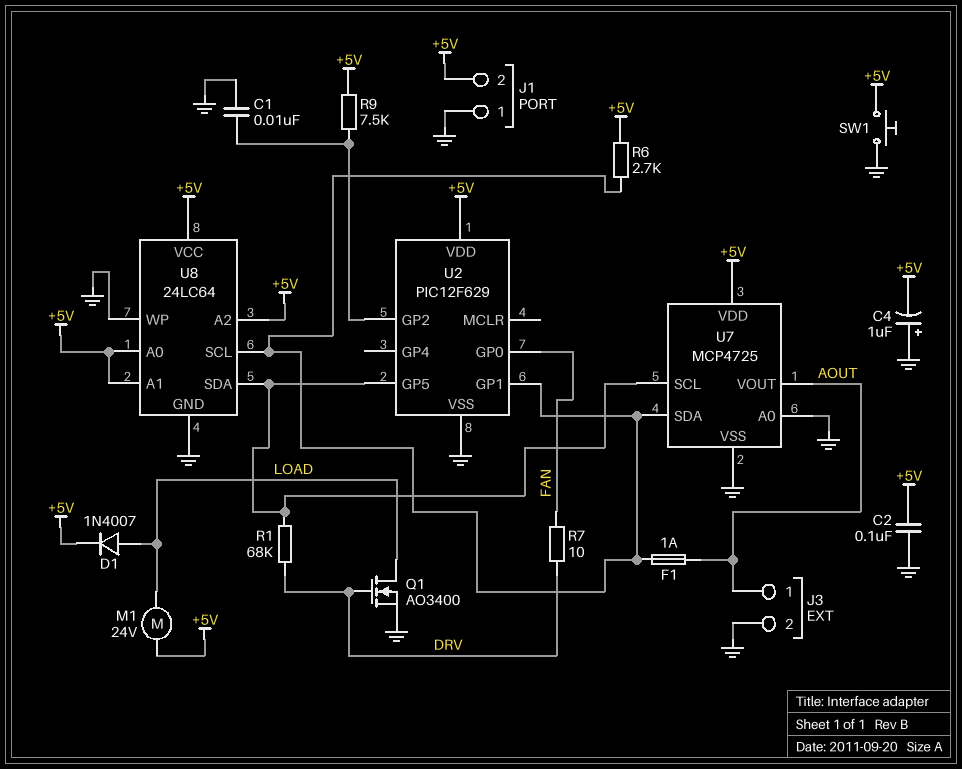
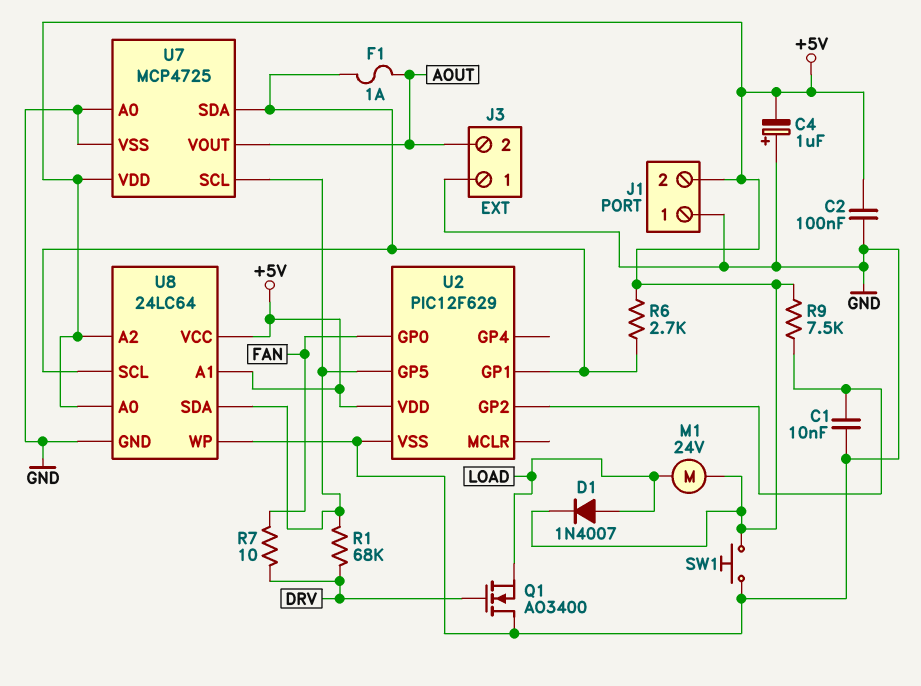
J3 pin 1: AOUT -> GND
J3 pin 2: GND -> AOUT
Q1: NMOS AO3400 (G DRV, D LOAD, S GND) -> NMOS AO3400 (G DRV, D GND, S LOAD)

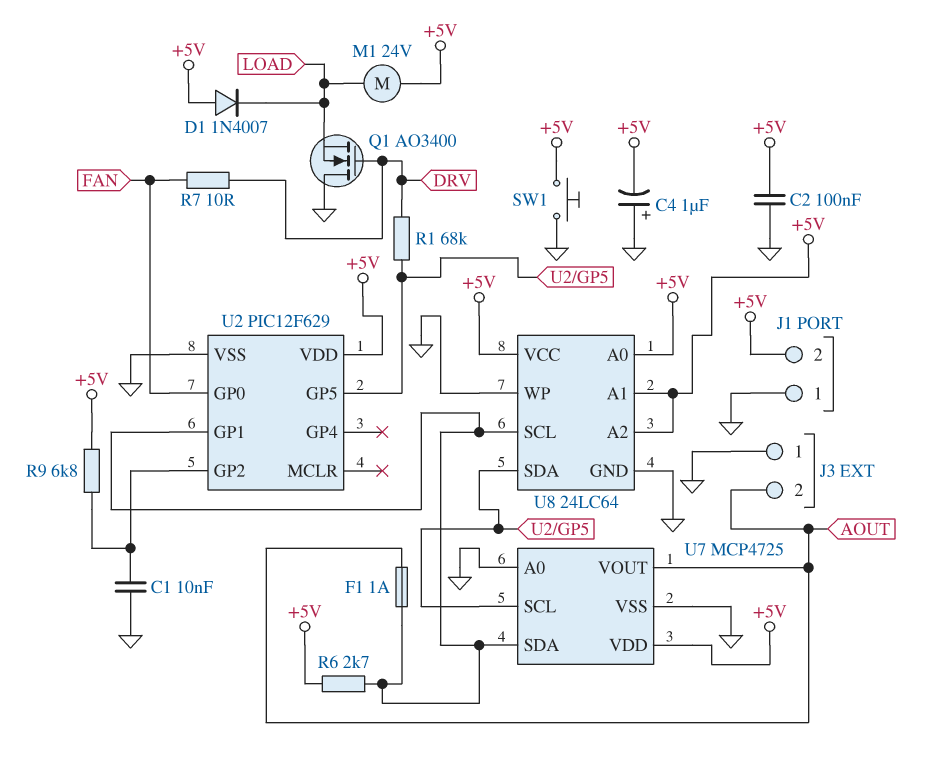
D1: diode 1N4007 (A LOAD, K +5V) -> diode 1N4007 (A +5V, K LOAD)
R9: 7.5k (+5V, U2/GP2) -> 6.8k (+5V, U2/GP2)

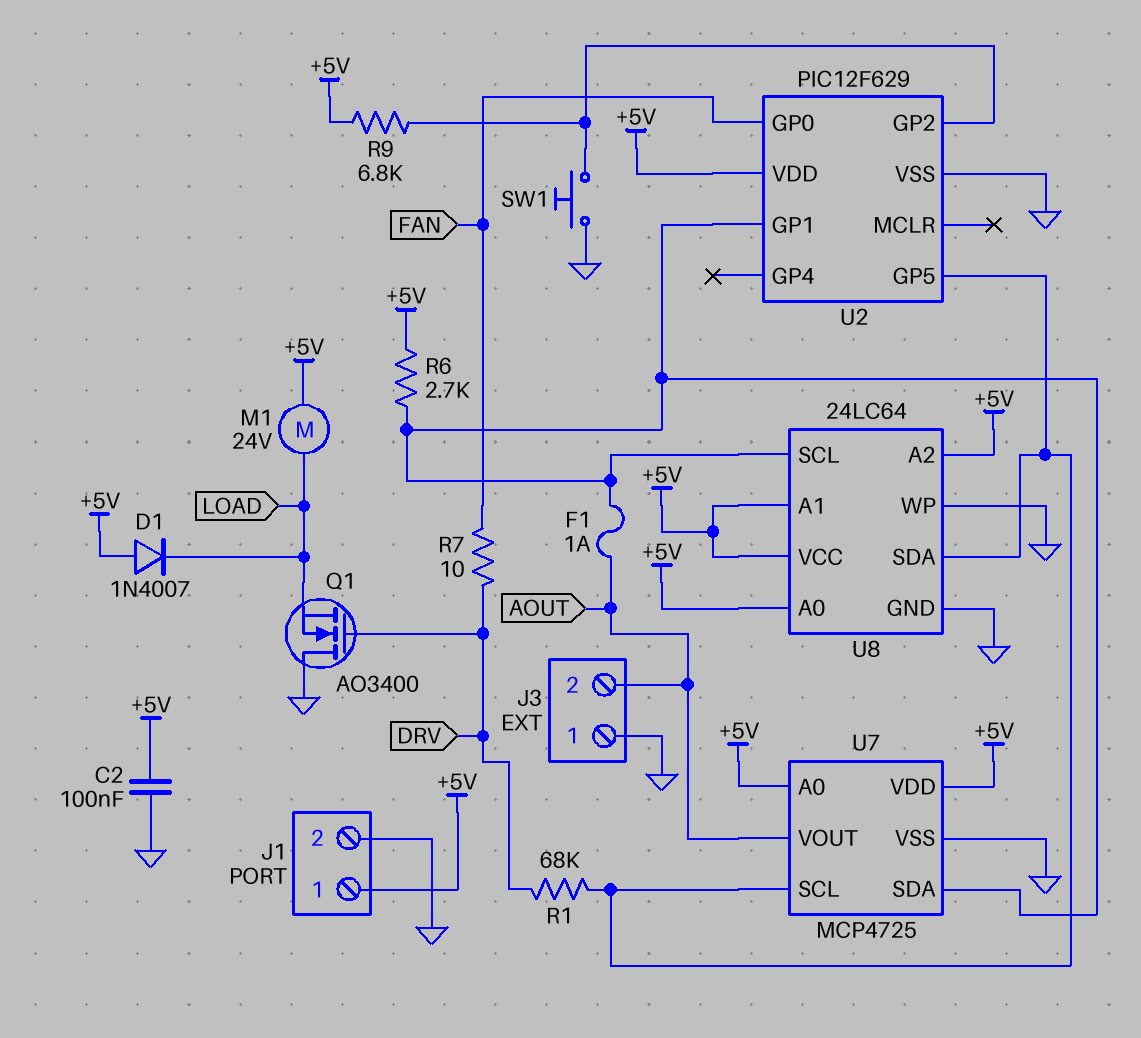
C1: 10nF (GND, U2/GP2) -> none
C4: 1uF (plus GND, minus +5V) -> none
J1 pin 1: GND -> +5V
J1 pin 2: +5V -> GND
SW1: button (+5V, GND) -> button (GND, U2/GP2)
U7 pin A0: GND -> +5V

